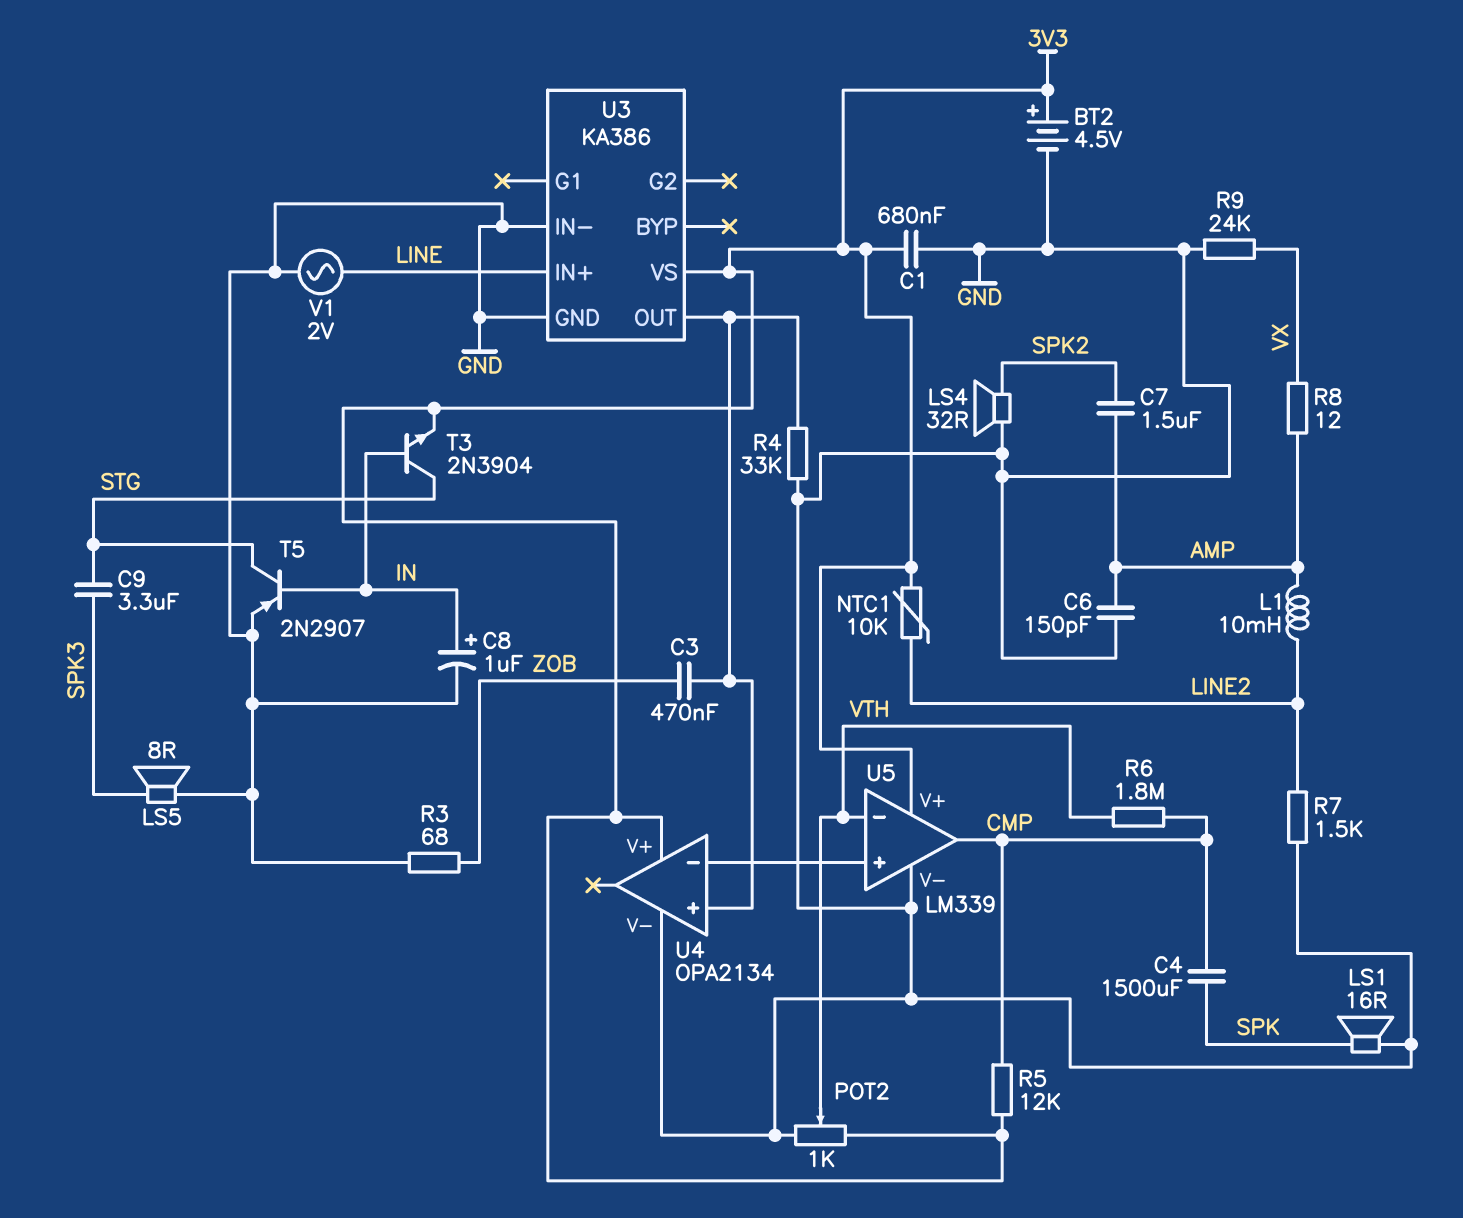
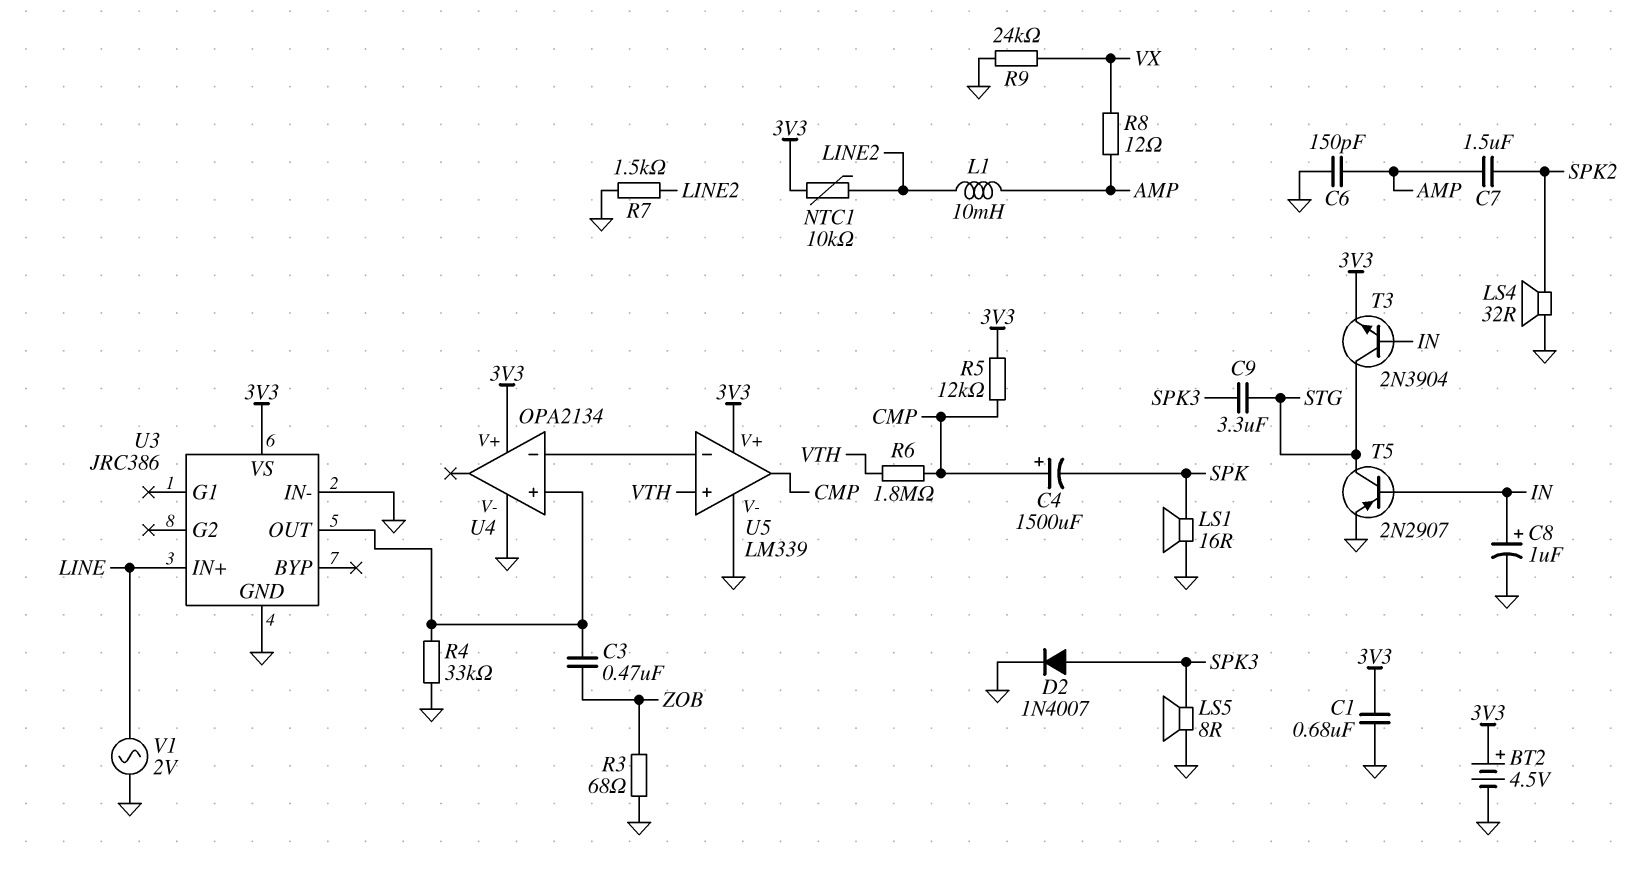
C4: 1500uF (CMP, SPK) -> 1500uF (plus CMP, minus SPK)
D2: none -> diode 1N4007 (A SPK3, K GND)
POT2: 1k (3V3, GND, wiper VTH) -> none
U3: KA386 -> JRC386
U5 pin in+: U4/in- -> VTH
U5 pin in-: VTH -> U4/in-

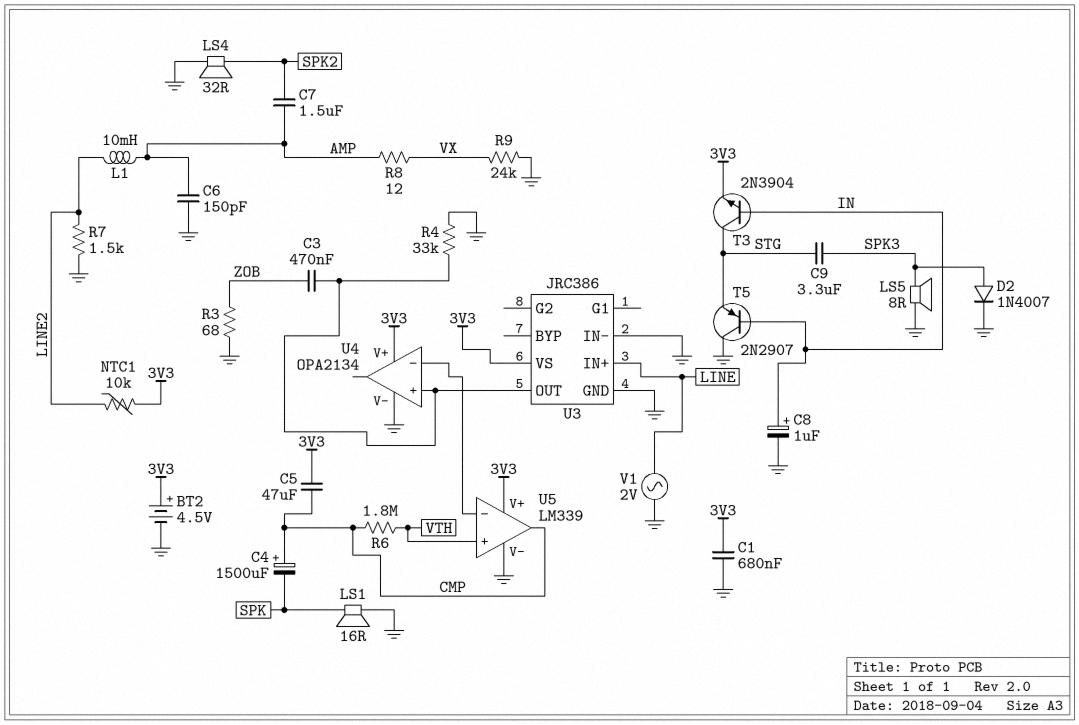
C5: none -> 47uF (3V3, CMP)
R5: 12k (3V3, CMP) -> none
T5: PNP 2N2907 (B IN, C STG, E GND) -> PNP 2N2907 (B IN, C GND, E STG)

